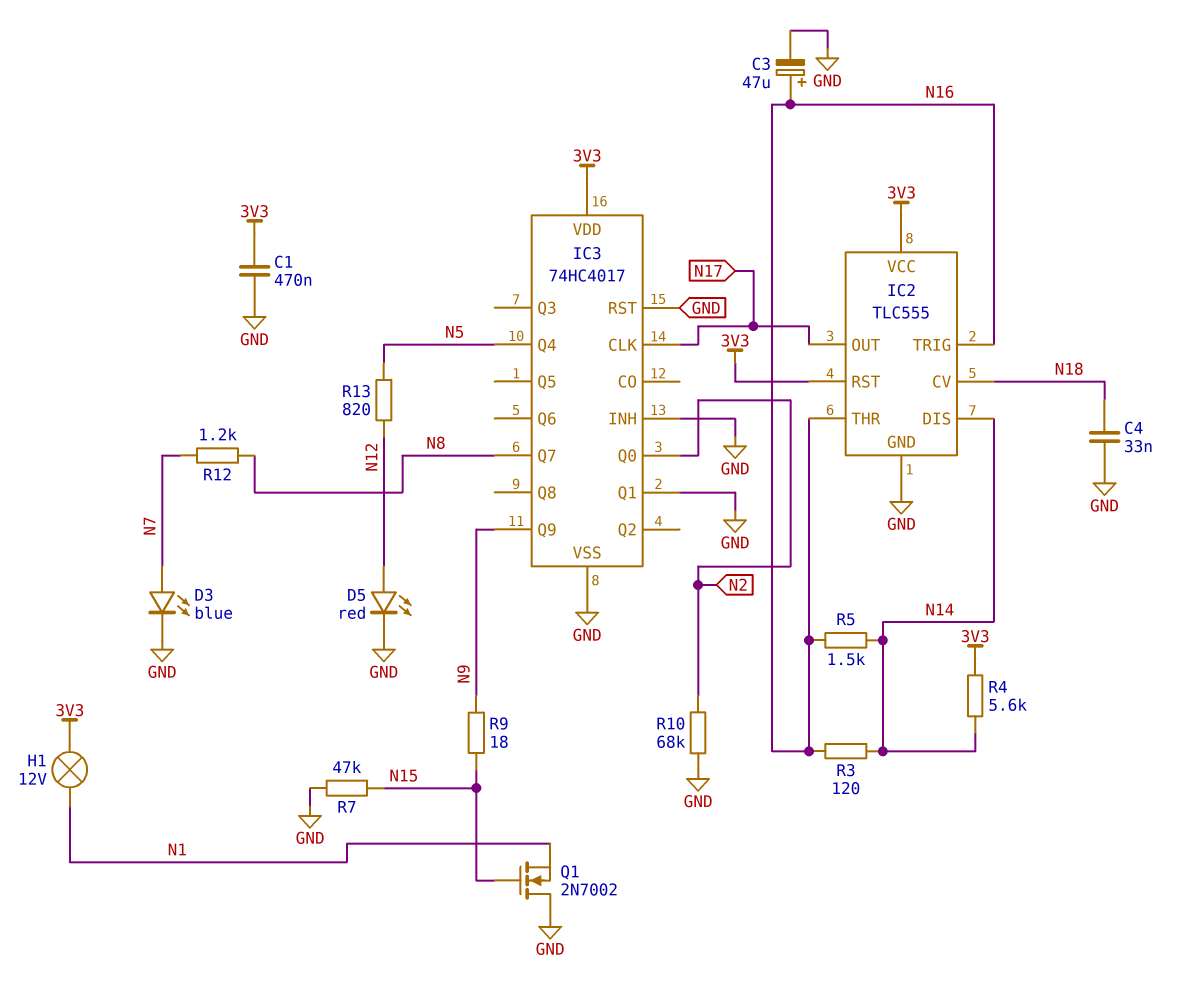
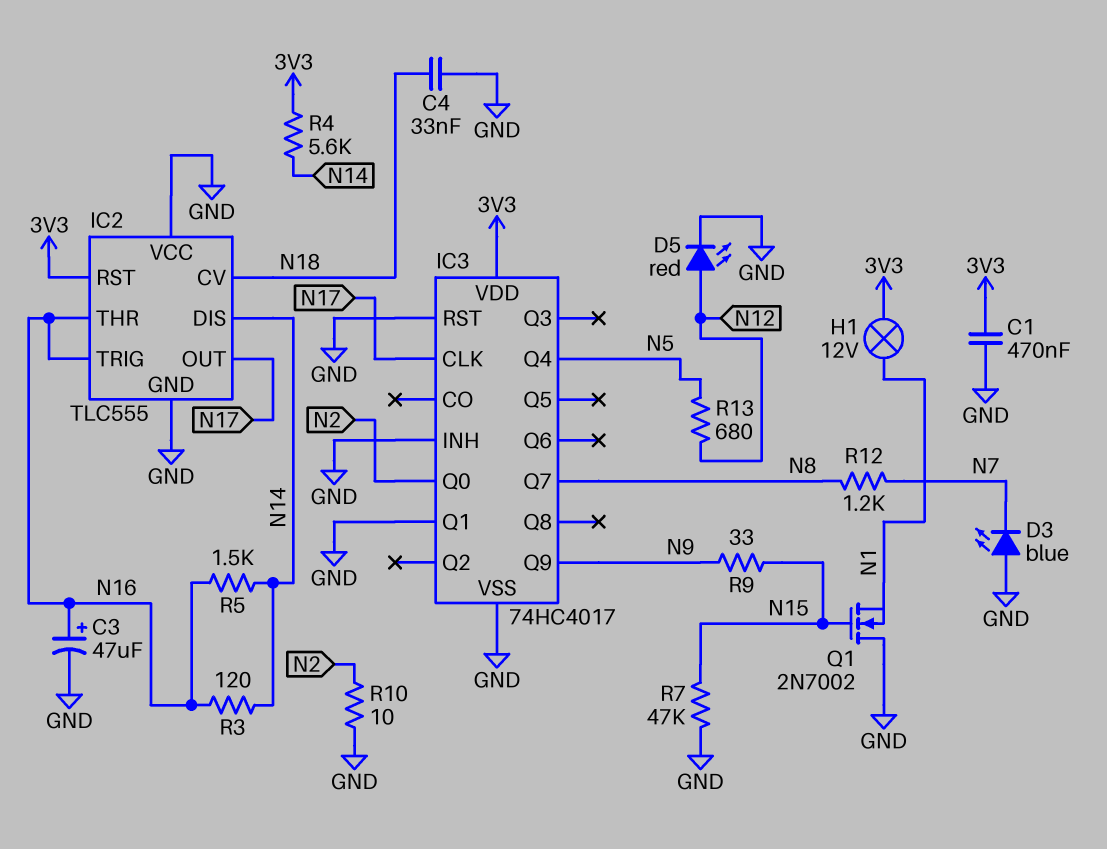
D3: LED blue (A N7, K GND) -> LED blue (A GND, K N7)
IC2 pin VCC: 3V3 -> GND
R9: 18 (N9, N15) -> 33 (N9, N15)
R10: 68k (GND, N2) -> 10 (GND, N2)
R13: 820 (N5, N12) -> 680 (N5, N12)

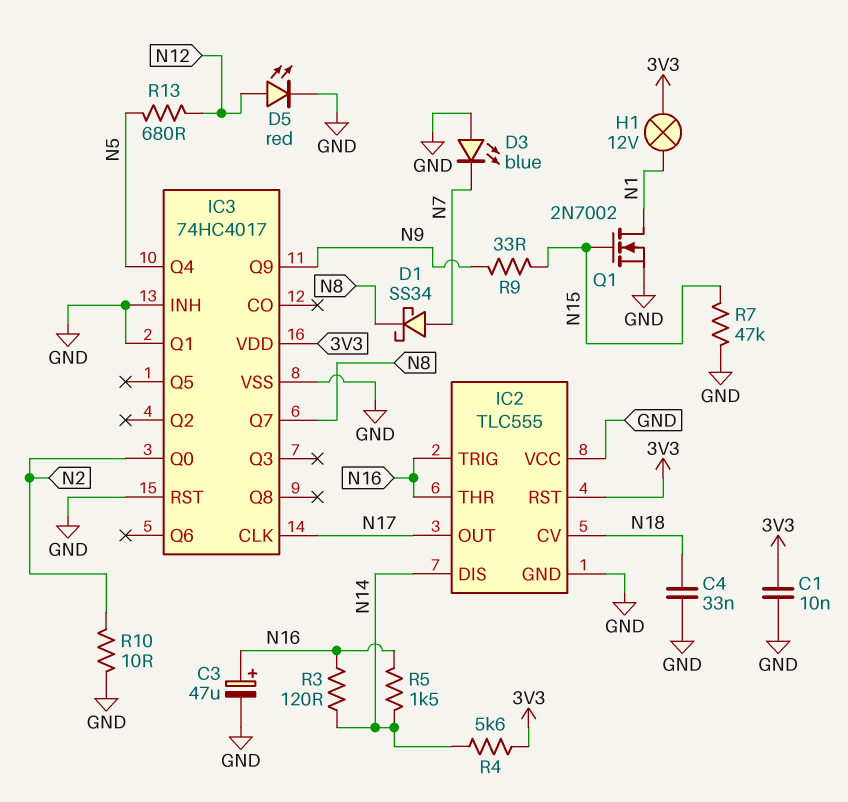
C1: 470nF (3V3, GND) -> 10nF (3V3, GND)
D1: none -> schottky SS34 (A N7, K N8)
Q1: NMOS 2N7002 (G N15, D GND, S N1) -> NMOS 2N7002 (G N15, D N1, S GND)
R12: 1.2k (N7, N8) -> none

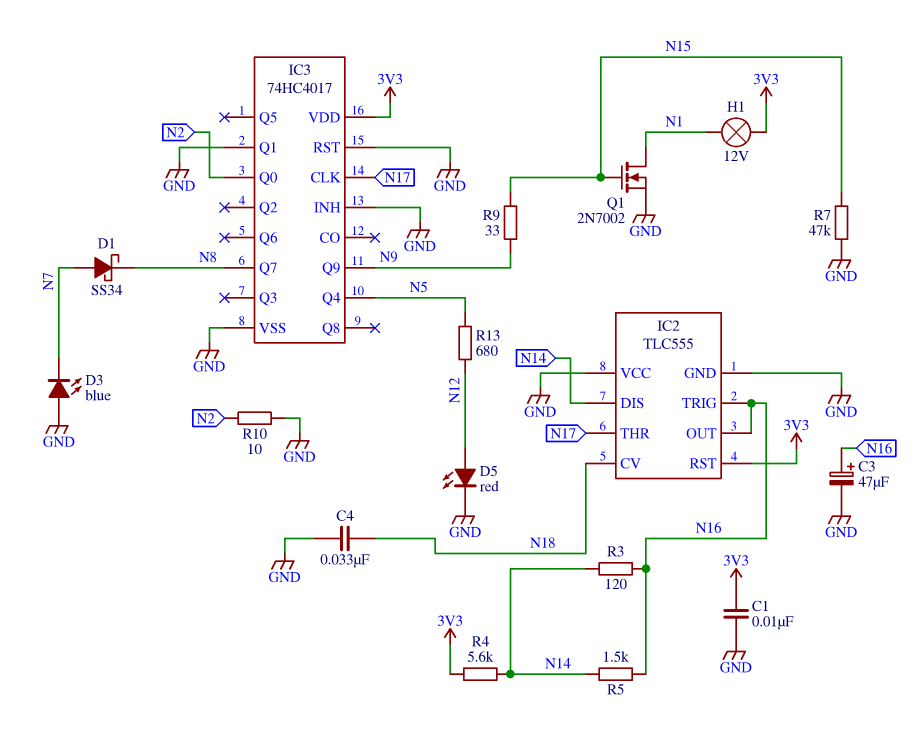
IC2 pin OUT: N17 -> N16
IC2 pin THR: N16 -> N17

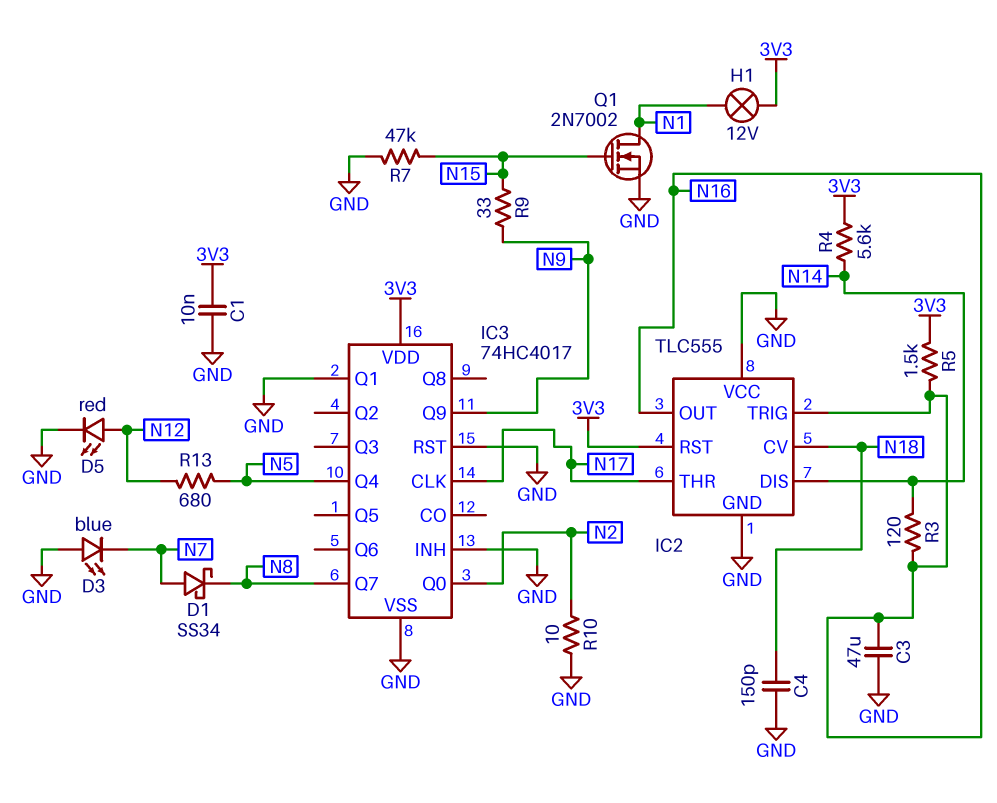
C3: 47uF (plus N16, minus GND) -> 47uF (GND, N16)
C4: 33nF (GND, N18) -> 150pF (GND, N18)
R5: 1.5k (N14, N16) -> 1.5k (3V3, N16)

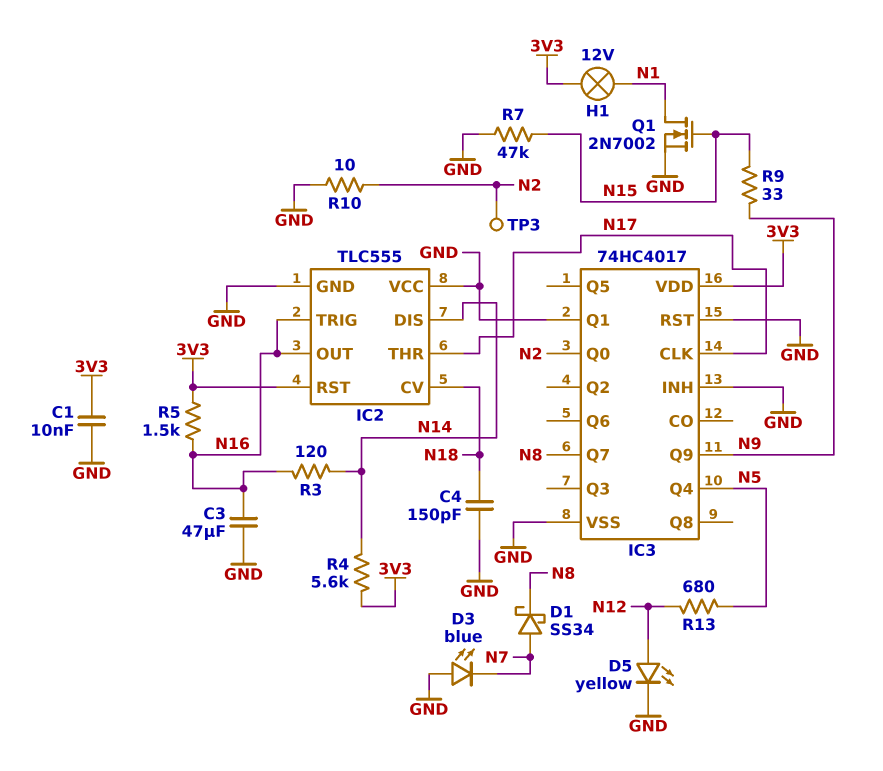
D5: LED red (A N12, K GND) -> LED yellow (A N12, K GND)
TP3: none -> test point (N2)

